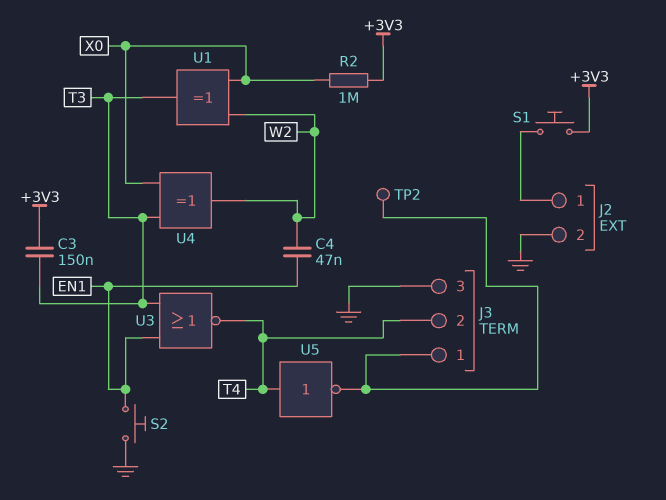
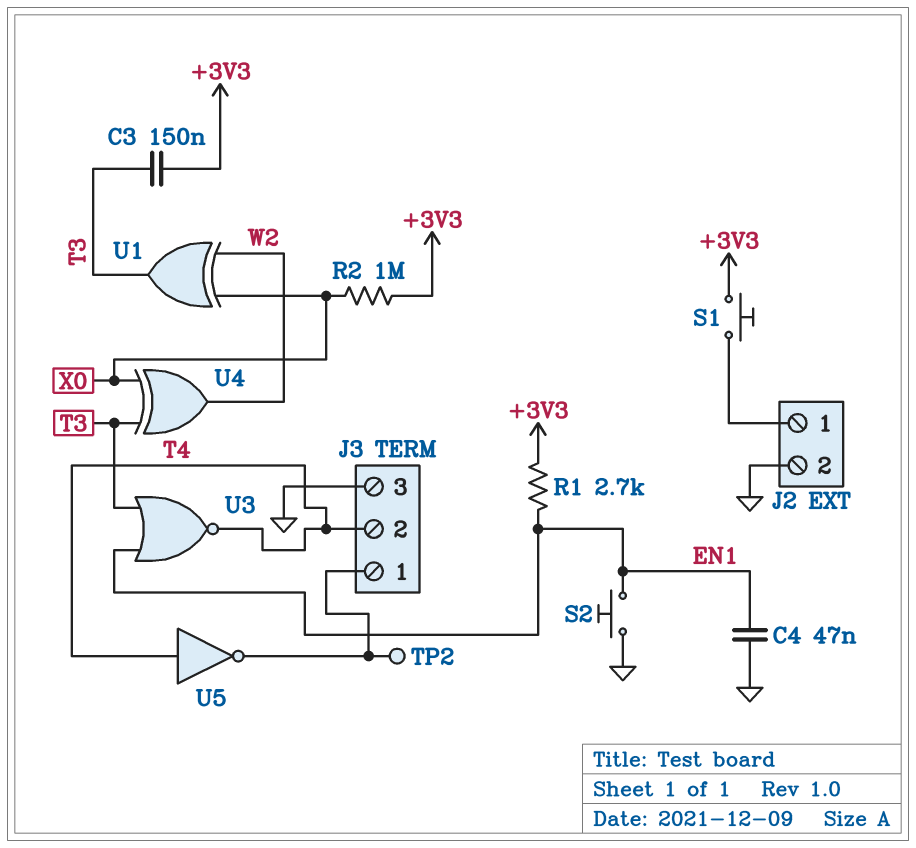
C4: 47nF (EN1, W2) -> 47nF (EN1, GND)
R1: none -> 2.7k (+3V3, EN1)

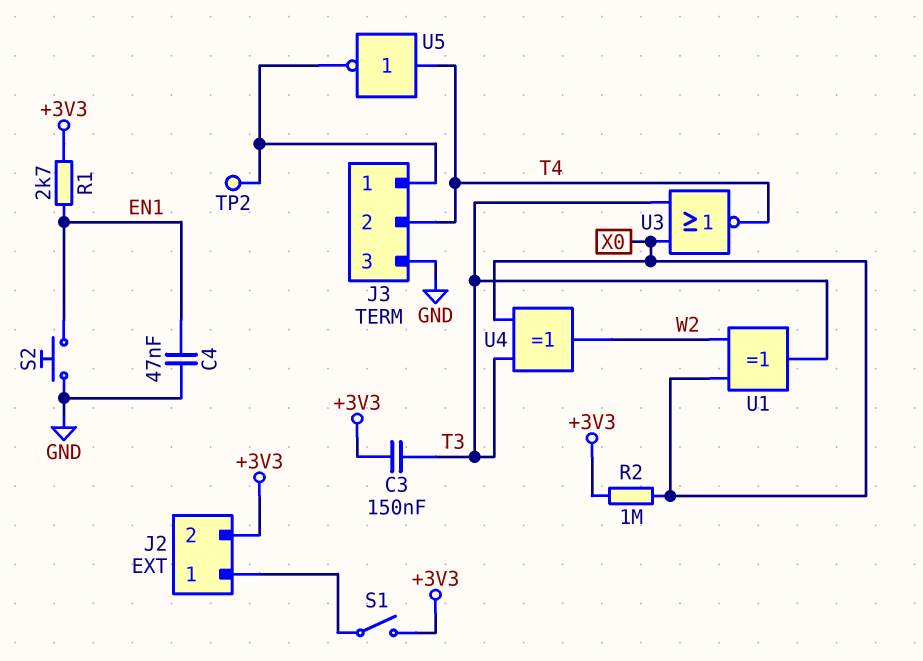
J2 pin 2: GND -> +3V3
S1: button (+3V3, J2/1) -> switch (+3V3, J2/1)
U3: NOR (in EN1, in T3, out T4) -> NOR (in T3, in X0, out T4)

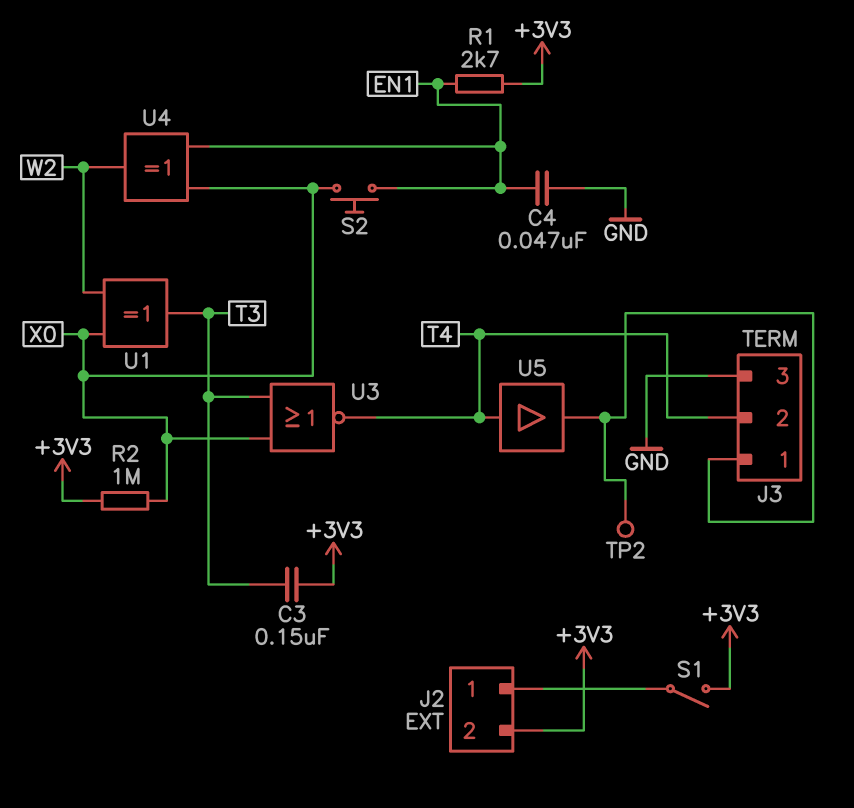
S2: button (EN1, GND) -> button (EN1, X0)
U4: XOR (in T3, in X0, out W2) -> XOR (in EN1, in X0, out W2)
U5: NOT (in T4, out J3/1) -> buffer (in T4, out J3/1)

